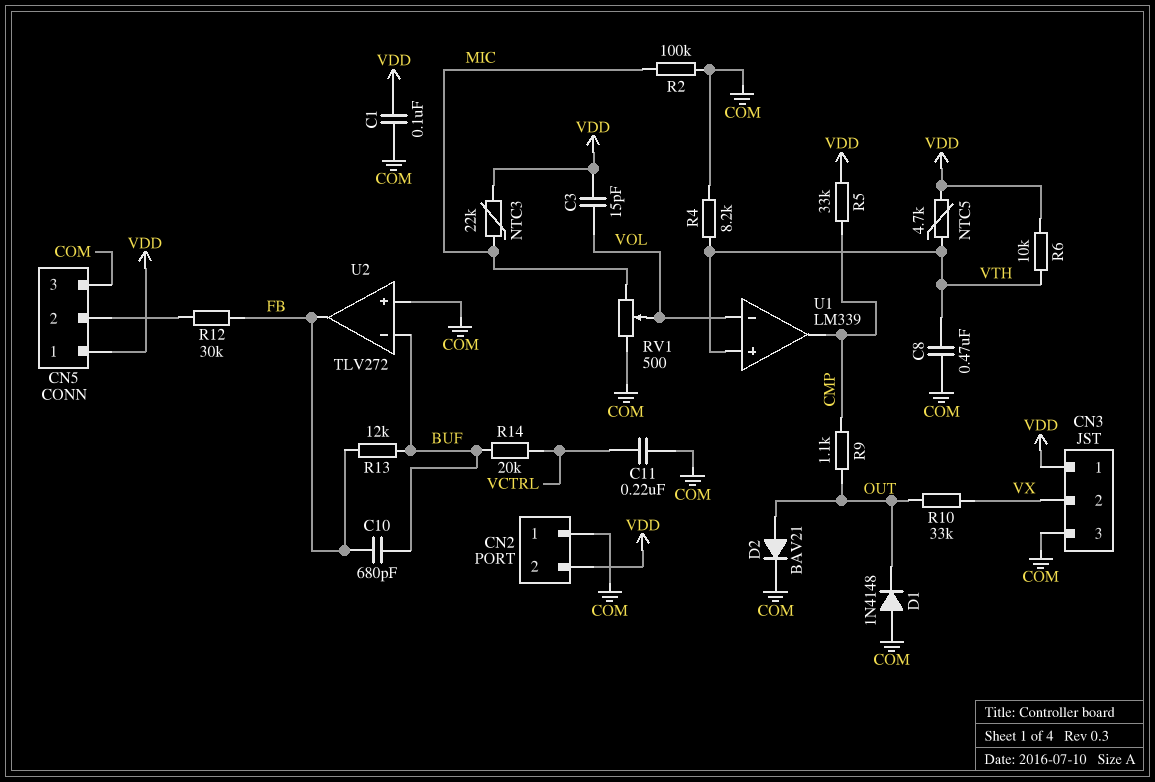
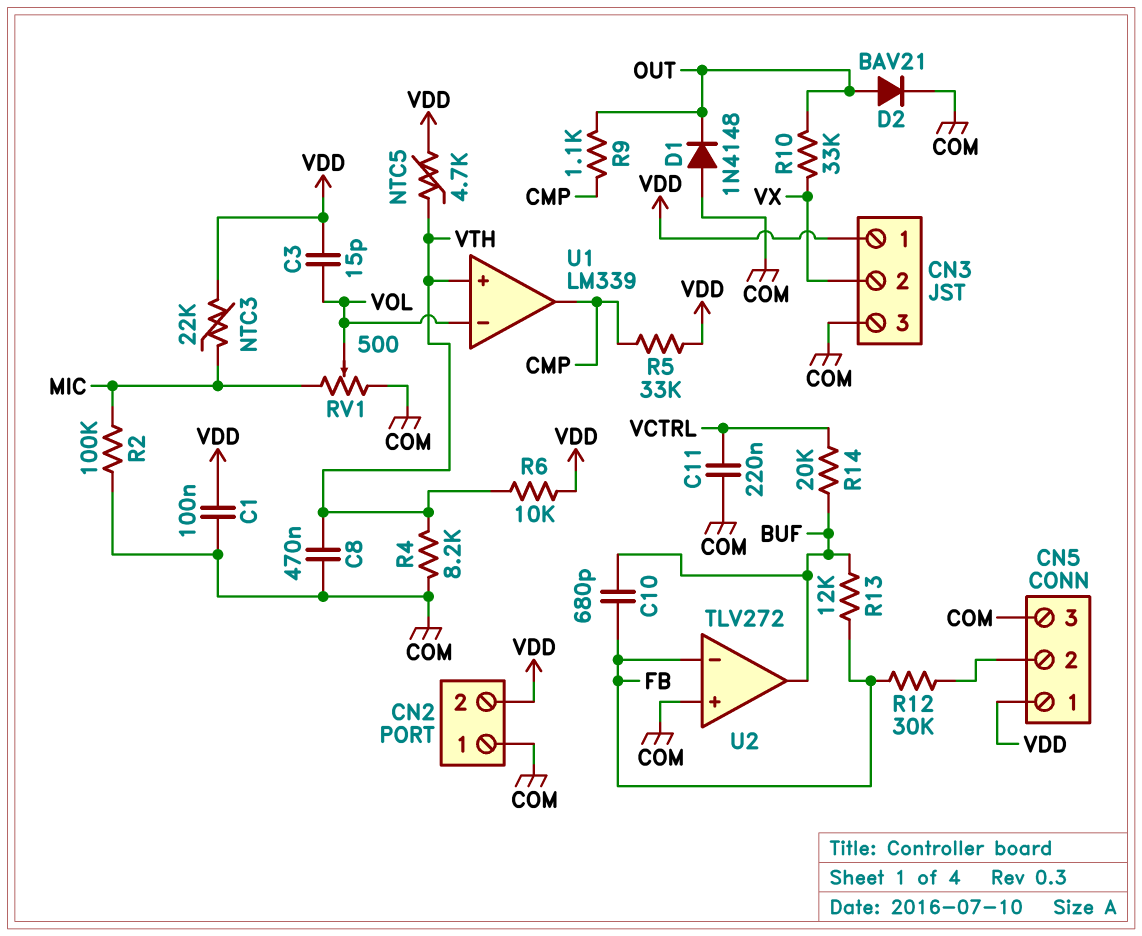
U2 pin in-: BUF -> FB
U2 pin out: FB -> BUF

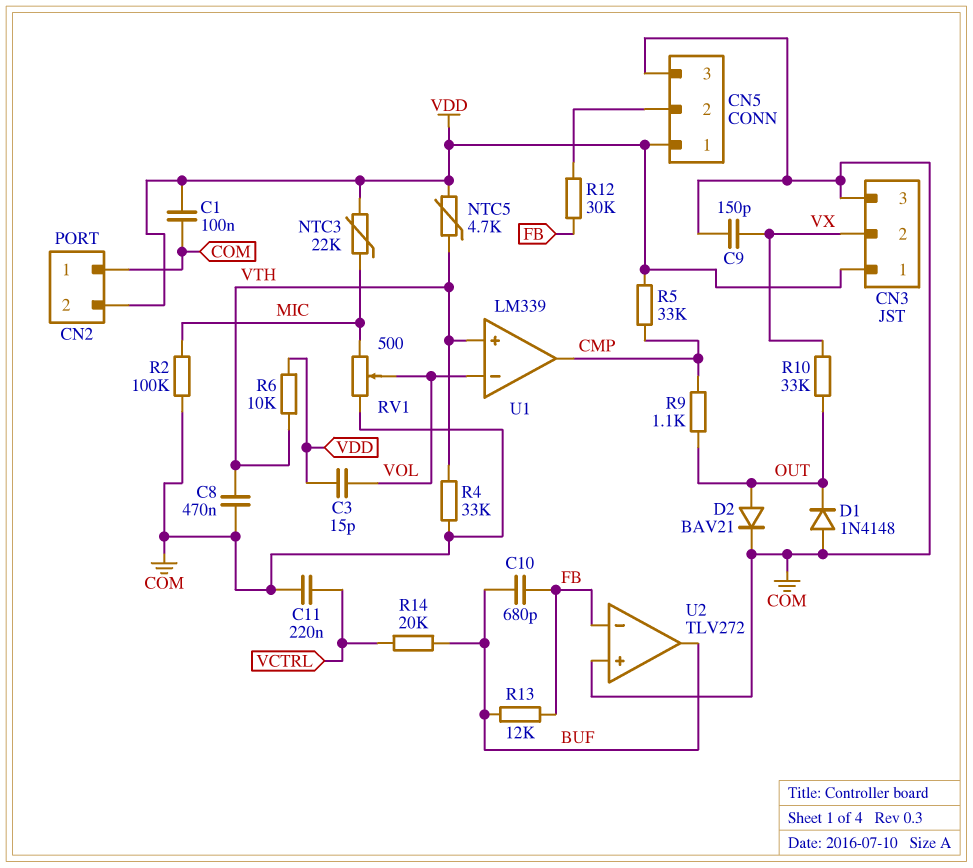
C9: none -> 150pF (COM, VX)
R4: 8.2k (COM, VTH) -> 33k (COM, VTH)

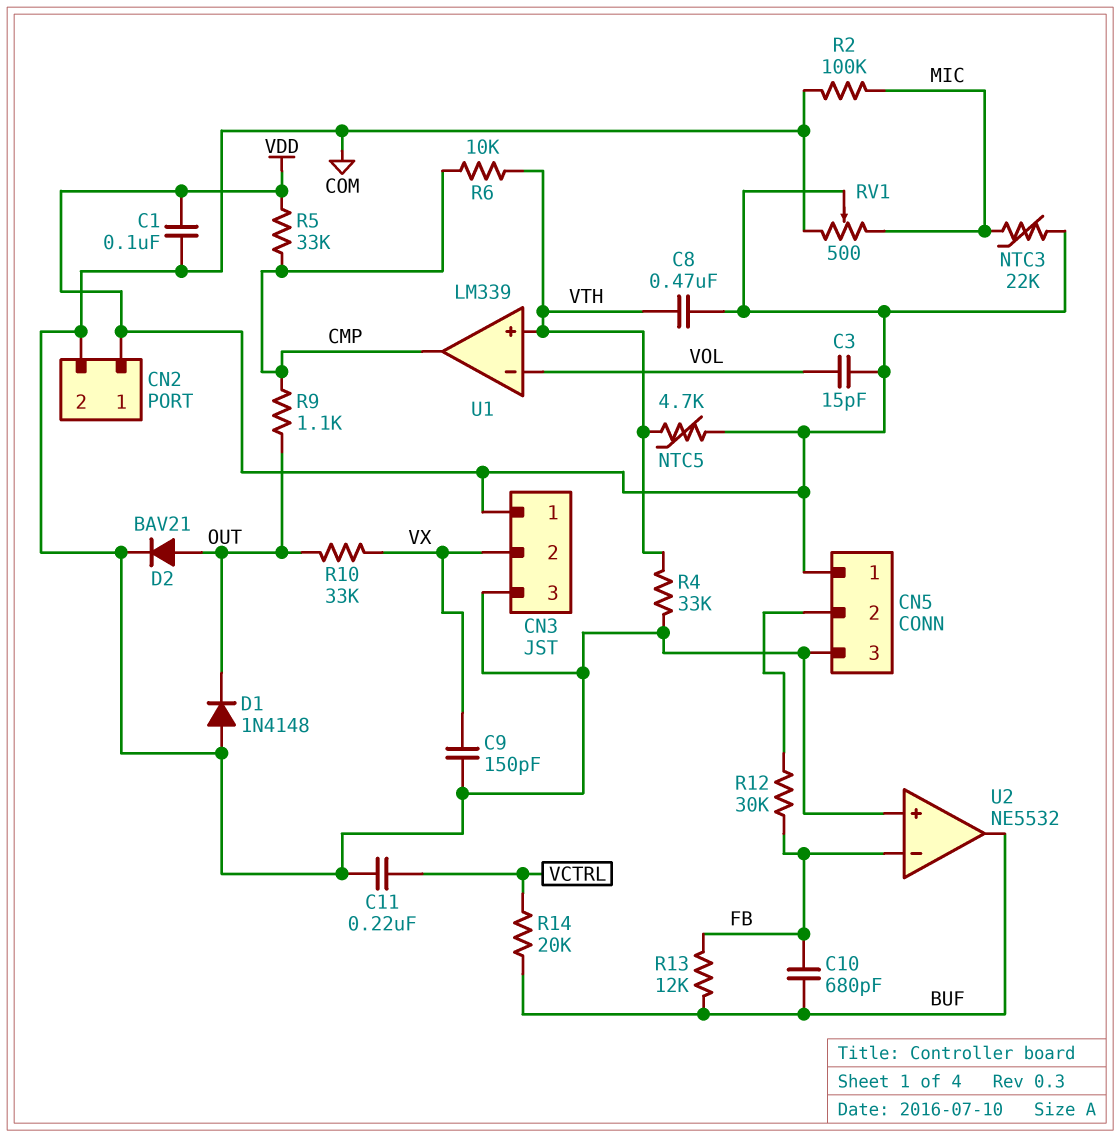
C8: 470nF (COM, VTH) -> 470nF (VDD, VTH)
CN2 pin 1: COM -> VDD
CN2 pin 2: VDD -> COM
R6: 10k (VDD, VTH) -> 10k (CMP, VTH)
RV1: 500 (COM, MIC, wiper VOL) -> 500 (COM, MIC, wiper VDD)
U2: TLV272 -> NE5532

